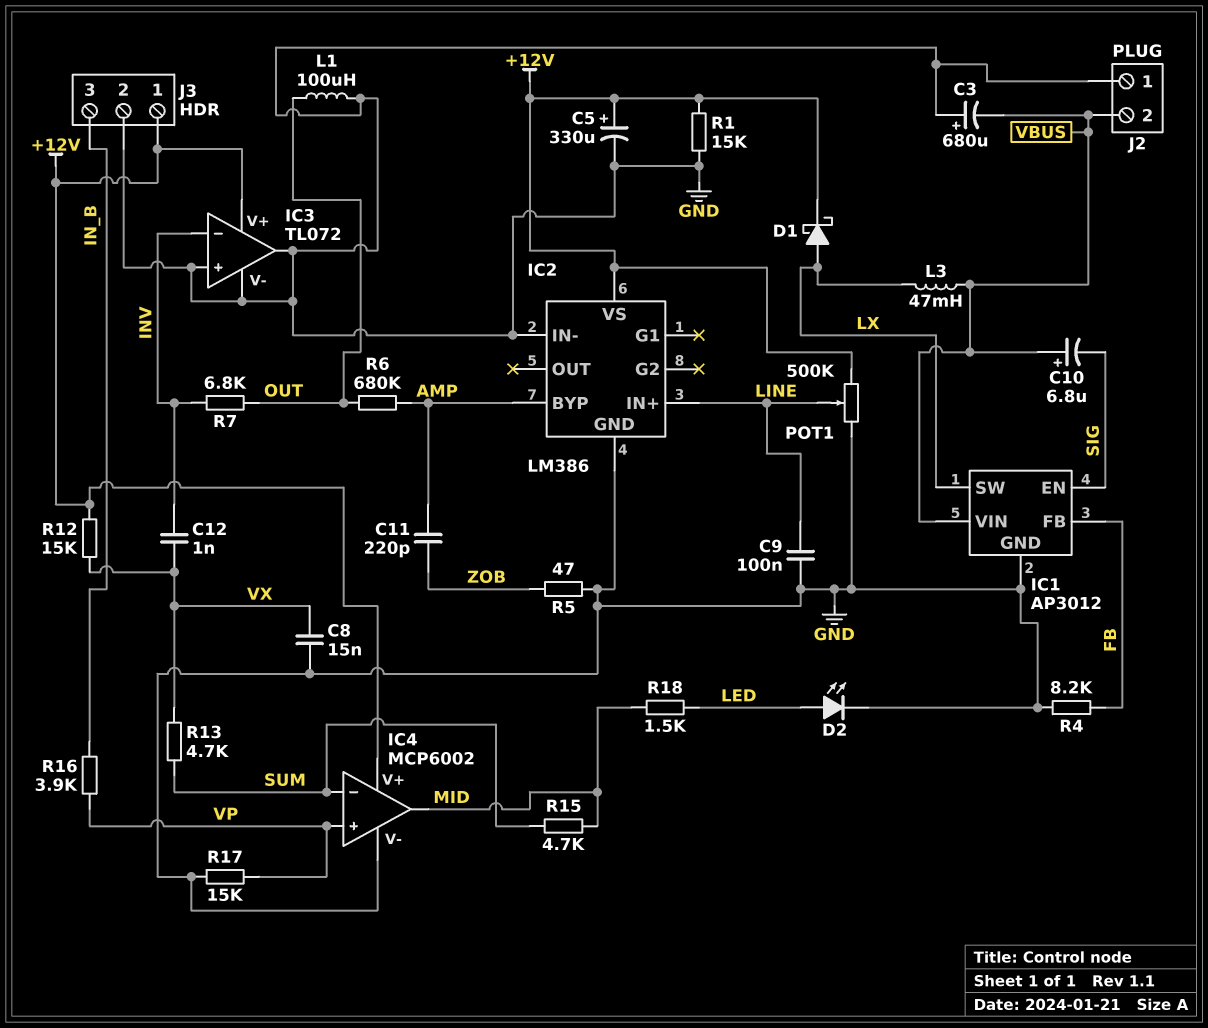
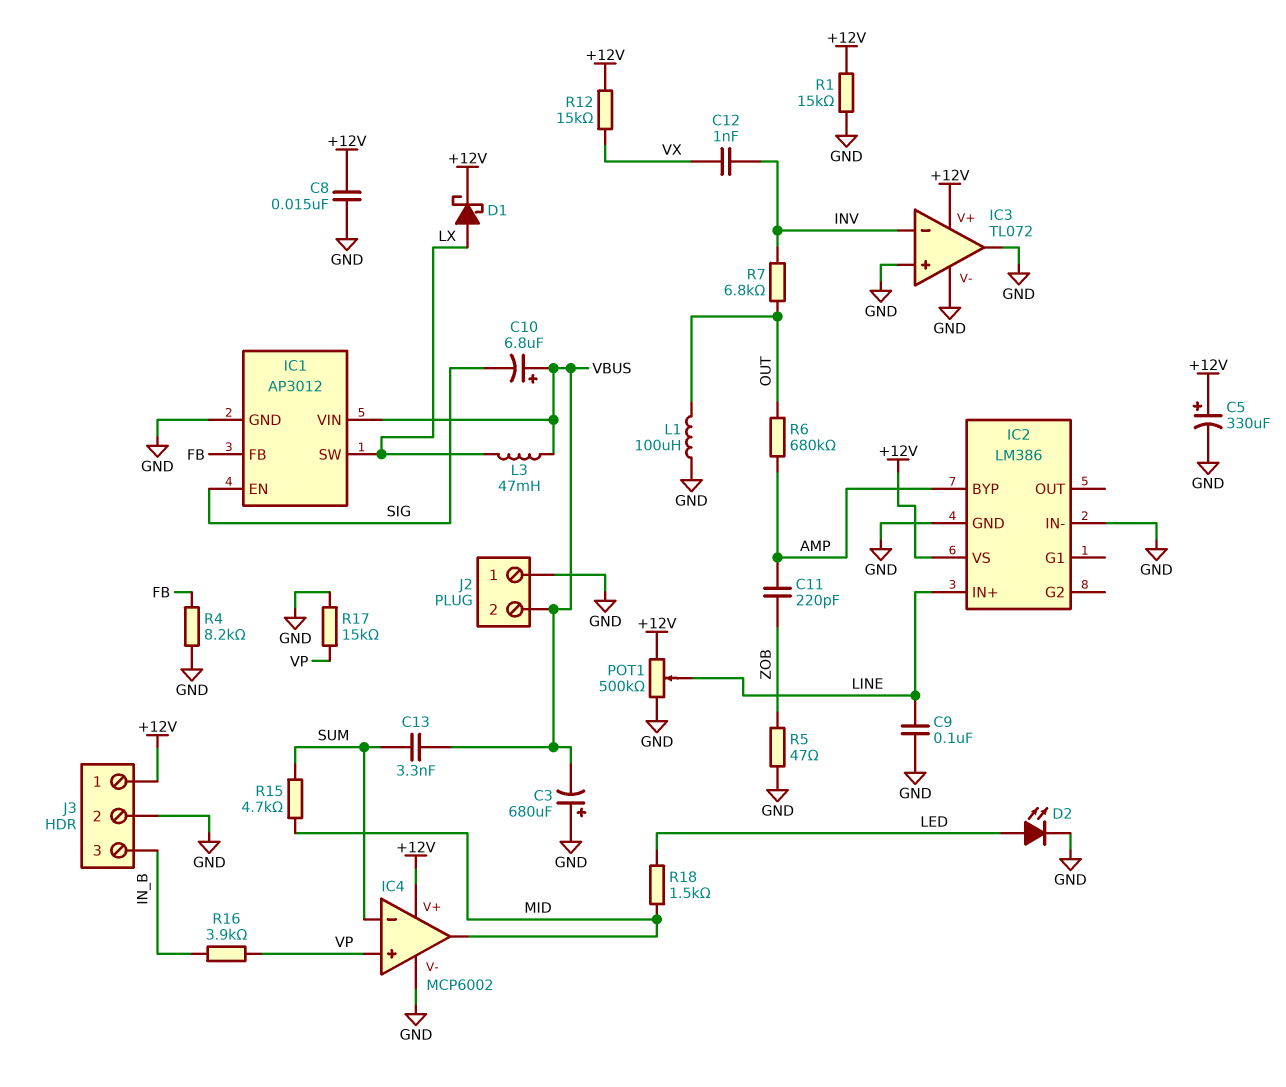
C8: 15nF (GND, VX) -> 15nF (+12V, GND)
C13: none -> 3.3nF (SUM, VBUS)
R13: 4.7k (SUM, VX) -> none

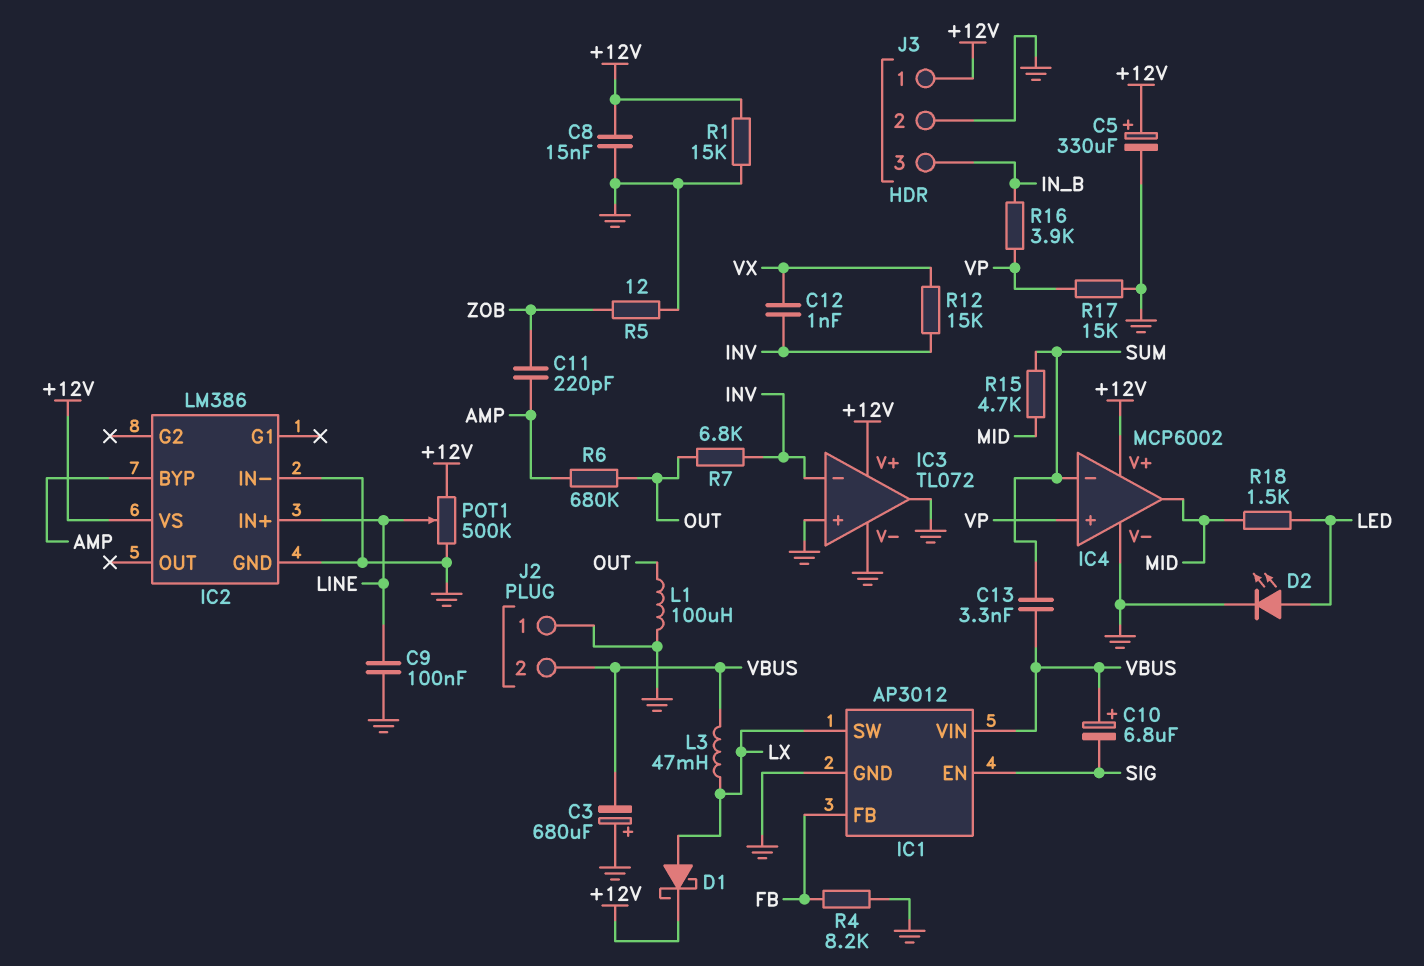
R5: 47 (GND, ZOB) -> 12 (GND, ZOB)
R12: 15k (+12V, VX) -> 15k (INV, VX)

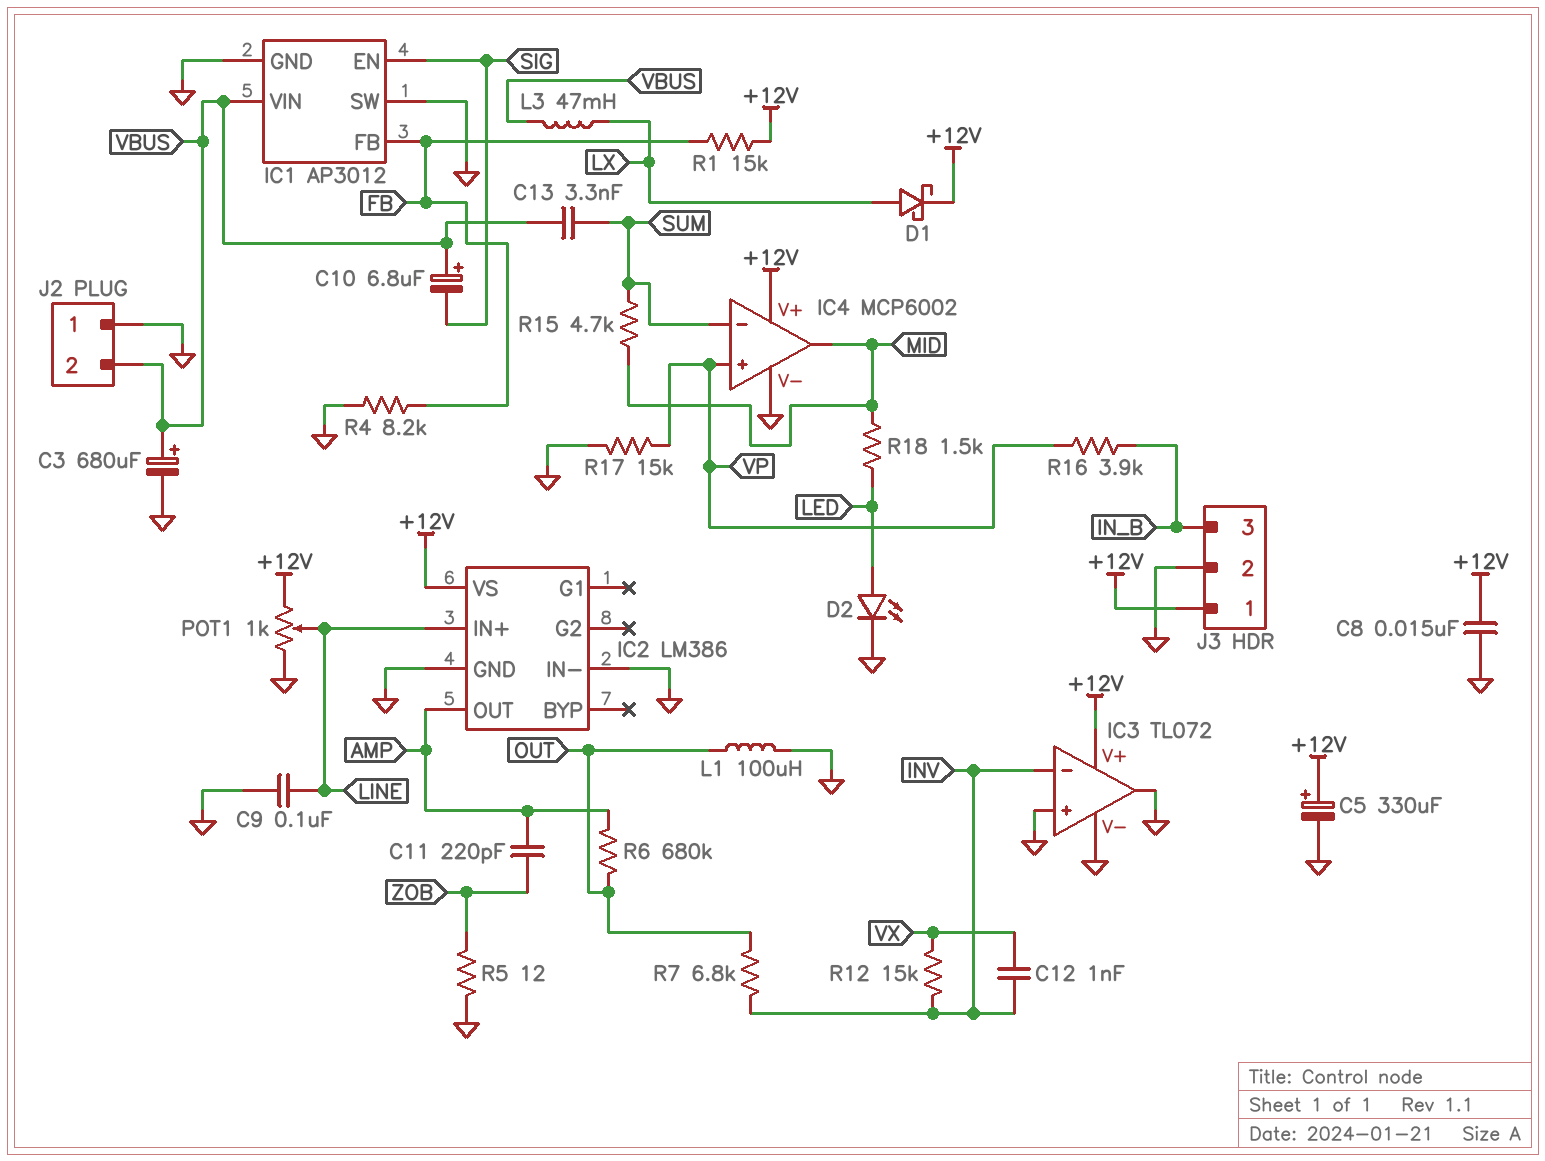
C3: 680uF (plus GND, minus VBUS) -> 680uF (plus VBUS, minus GND)
IC1 pin SW: LX -> GND
IC2 pin BYP: AMP -> none
IC2 pin OUT: none -> AMP
POT1: 500k (+12V, GND, wiper LINE) -> 1k (+12V, GND, wiper LINE)
R1: 15k (+12V, GND) -> 15k (+12V, FB)

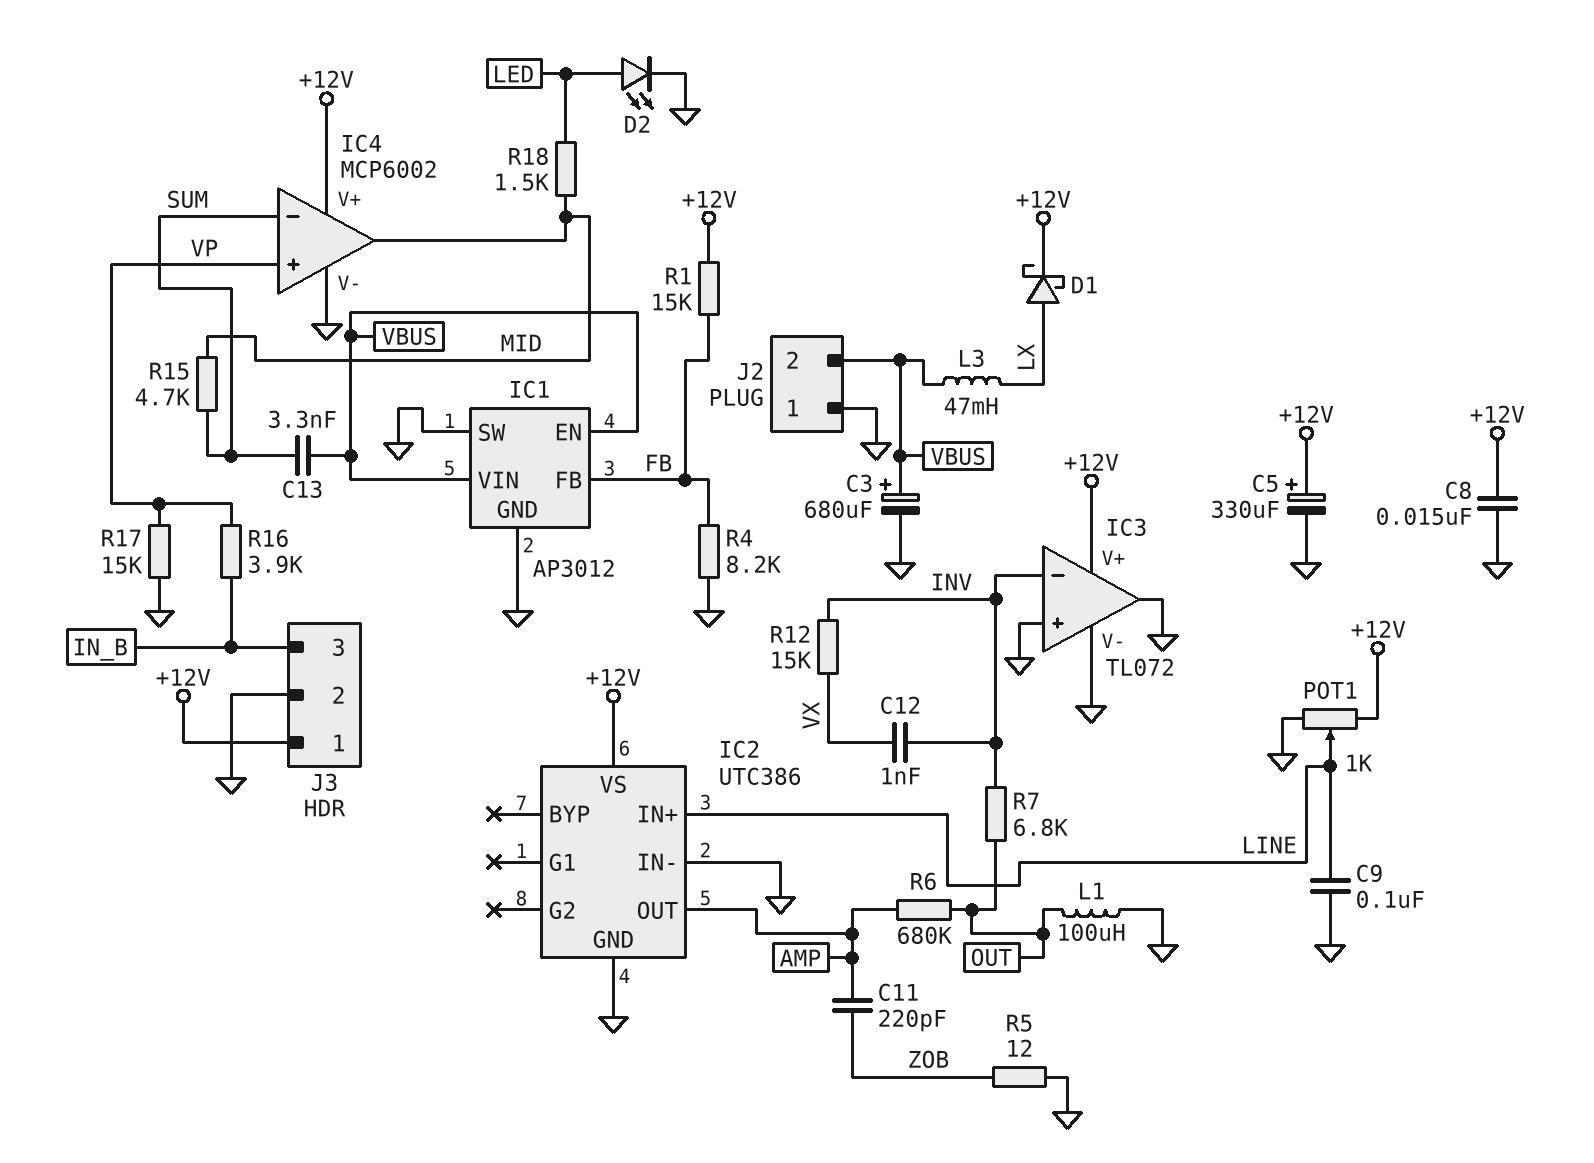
C10: 6.8uF (plus VBUS, minus SIG) -> none
IC1 pin EN: SIG -> VBUS
IC2: LM386 -> UTC386

